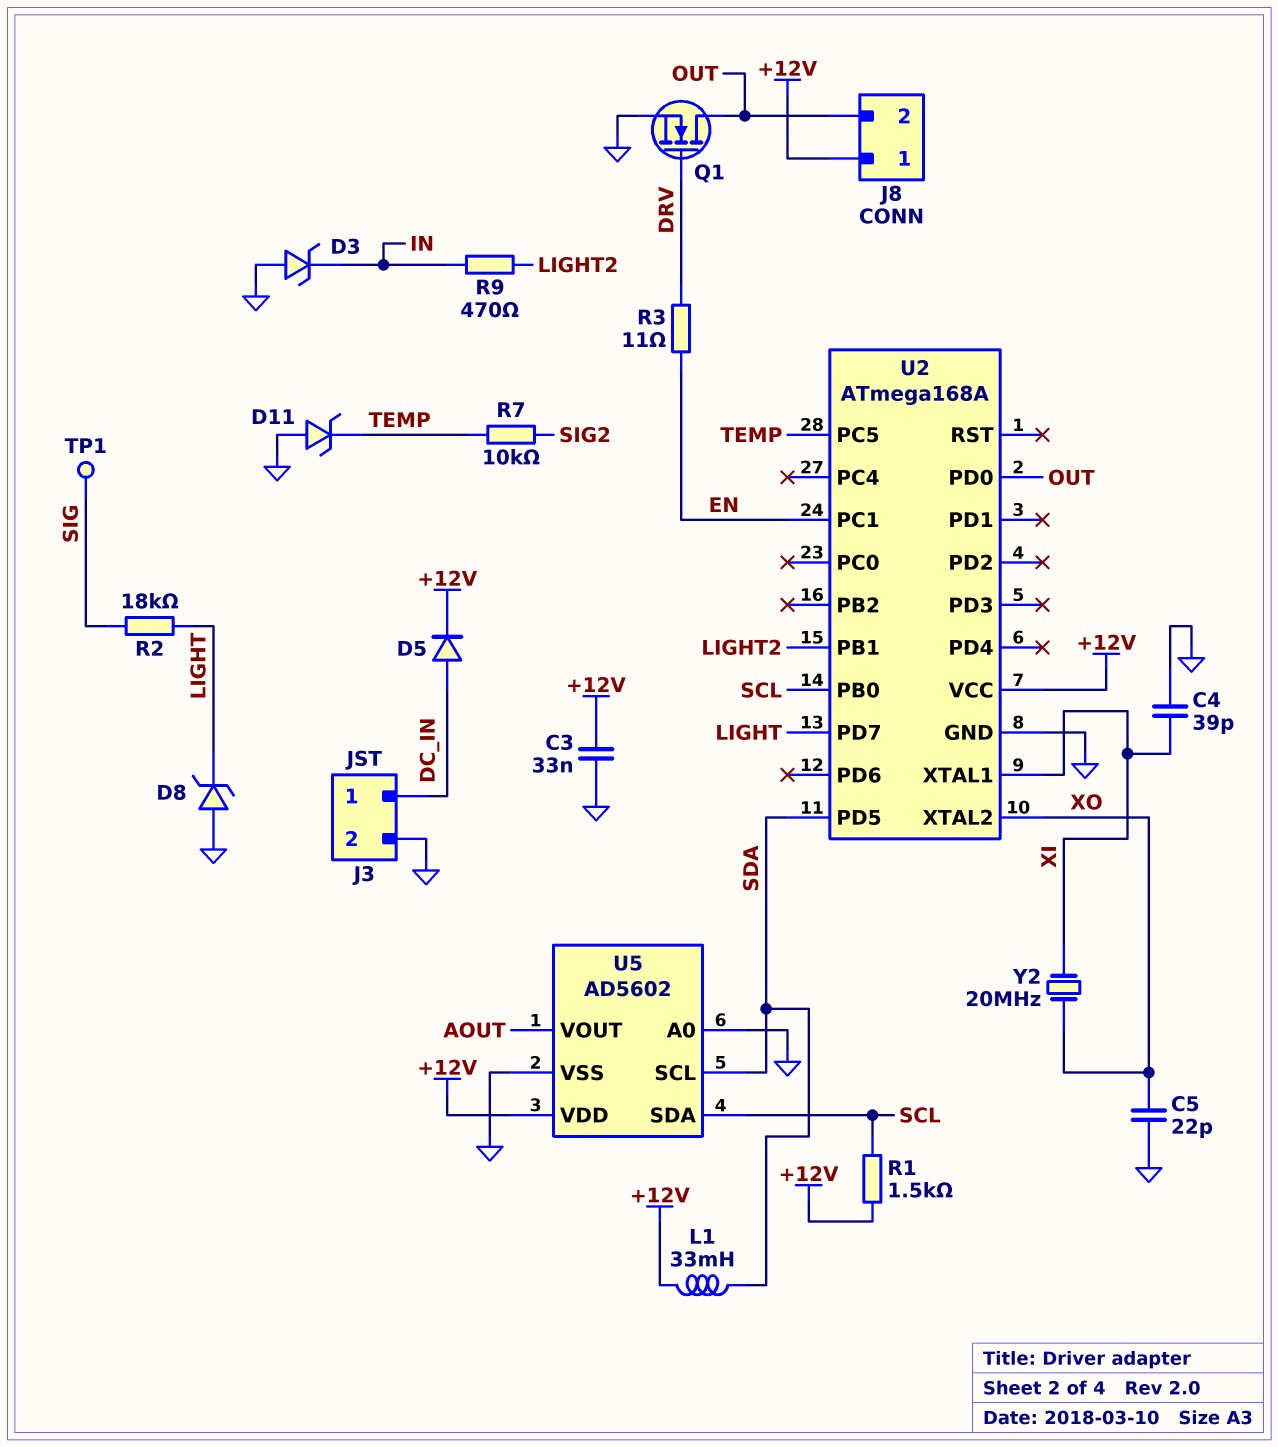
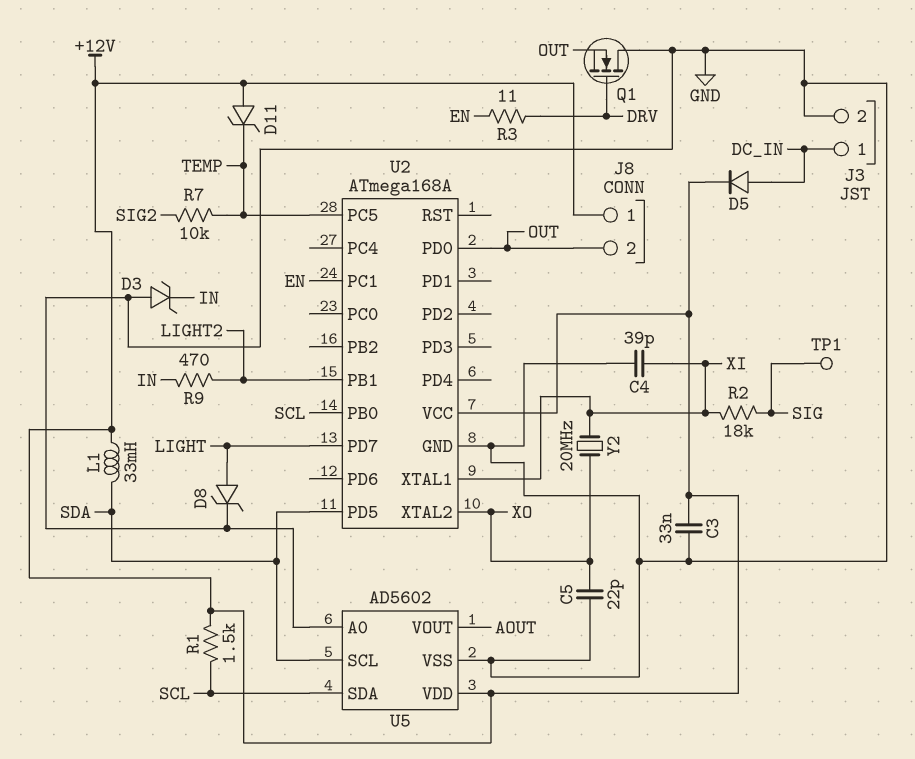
D8: zener (A GND, K LIGHT) -> zener (A LIGHT, K GND)
D11: zener (A GND, K TEMP) -> zener (A +12V, K TEMP)
Q1: NMOS (G DRV, D OUT, S GND) -> NMOS (G DRV, D GND, S OUT)
R2: 18k (LIGHT, SIG) -> 18k (SIG, XI)

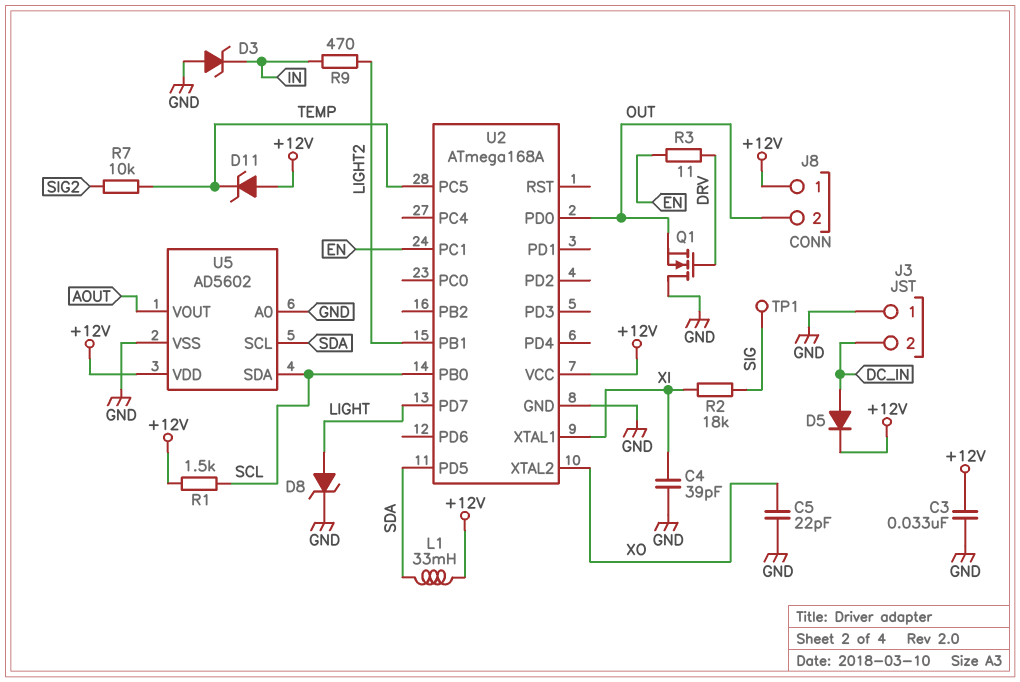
J3 pin 1: DC_IN -> GND
J3 pin 2: GND -> DC_IN
Y2: 20MHz (XI, XO) -> none

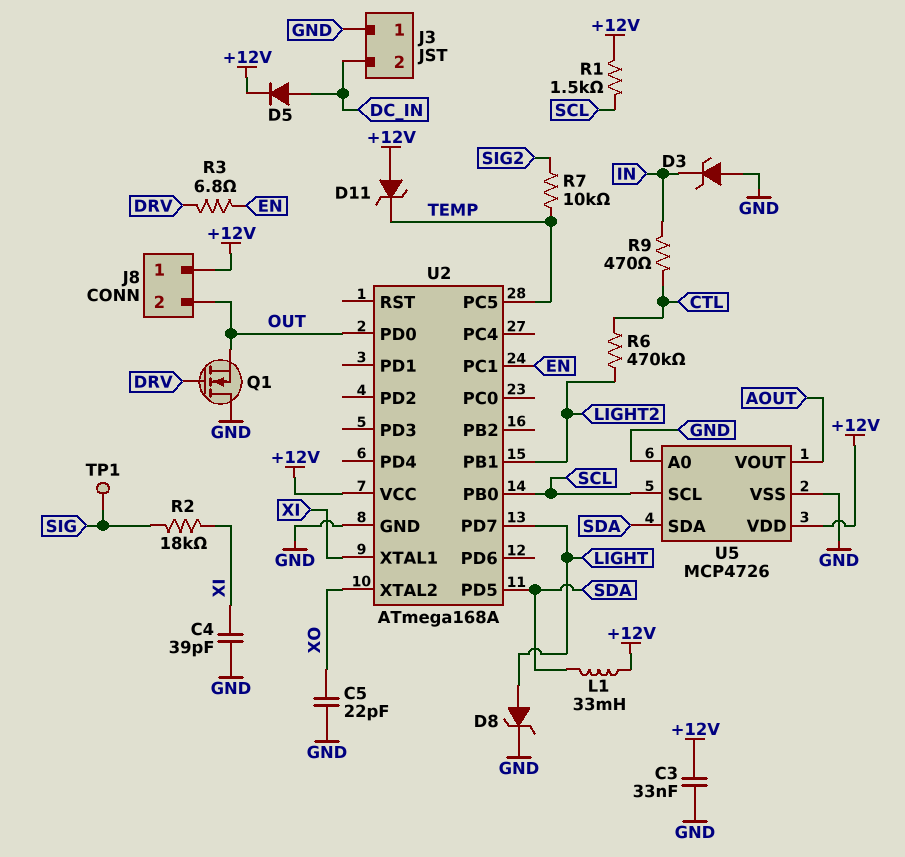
R3: 11 (DRV, EN) -> 6.8 (DRV, EN)
R6: none -> 470k (CTL, LIGHT2)
R9: 470 (IN, LIGHT2) -> 470 (CTL, IN)
U5: AD5602 -> MCP4726
U5 pin SCL: SDA -> SCL
U5 pin SDA: SCL -> SDA

